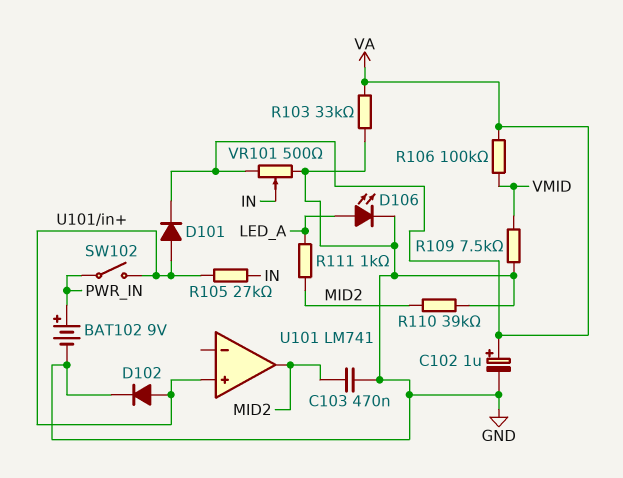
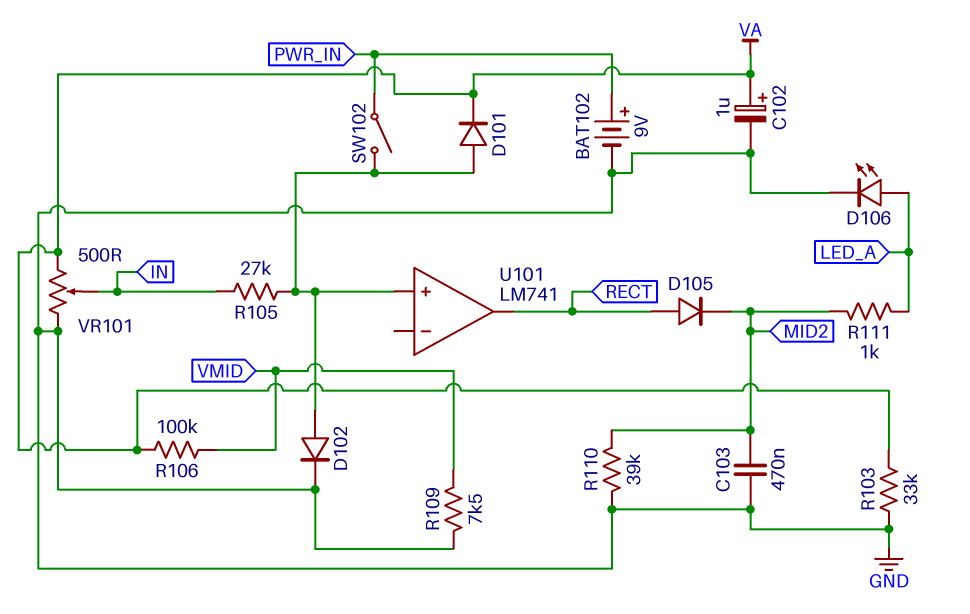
D105: none -> diode (A RECT, K MID2)
U101 pin out: MID2 -> RECT

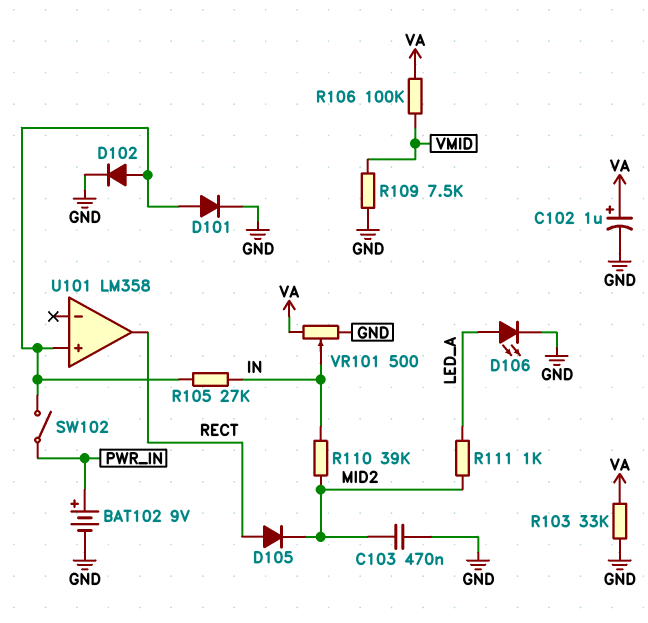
D101: diode (A U101/in+, K VA) -> diode (A U101/in+, K GND)
R110: 39k (GND, MID2) -> 39k (IN, MID2)
U101: LM741 -> LM358

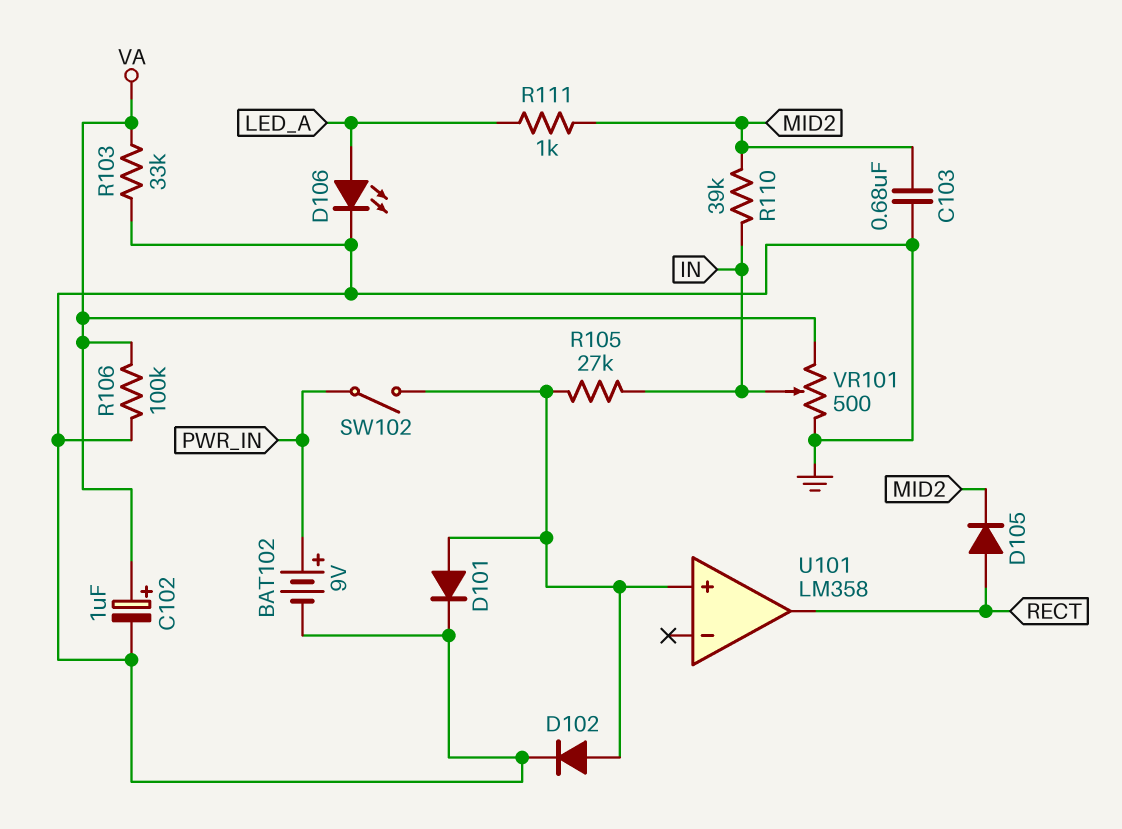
C103: 470nF (GND, MID2) -> 680nF (GND, MID2)
R106: 100k (VA, VMID) -> 100k (GND, VA)
R109: 7.5k (GND, VMID) -> none

